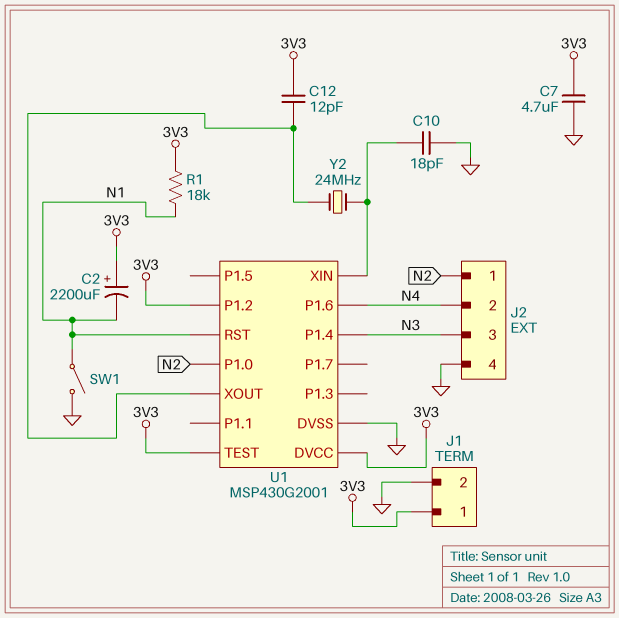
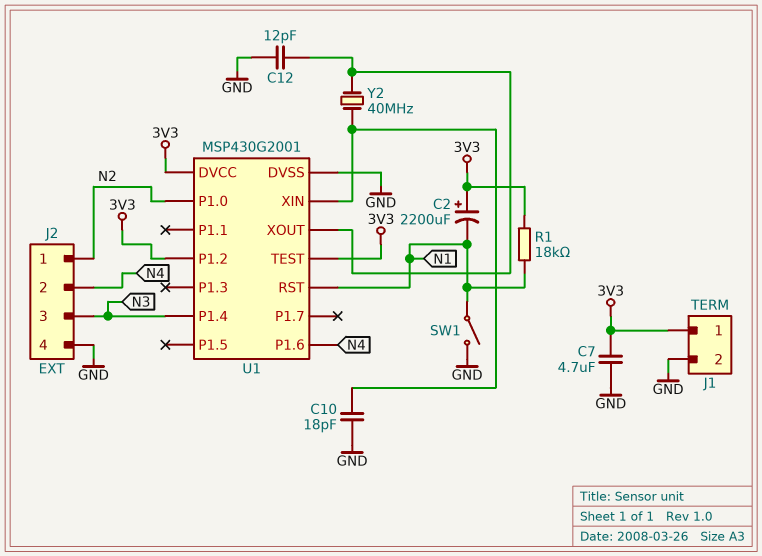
C12: 12pF (3V3, U1/XOUT) -> 12pF (GND, U1/XOUT)
Y2: 24MHz (U1/XIN, U1/XOUT) -> 40MHz (U1/XIN, U1/XOUT)

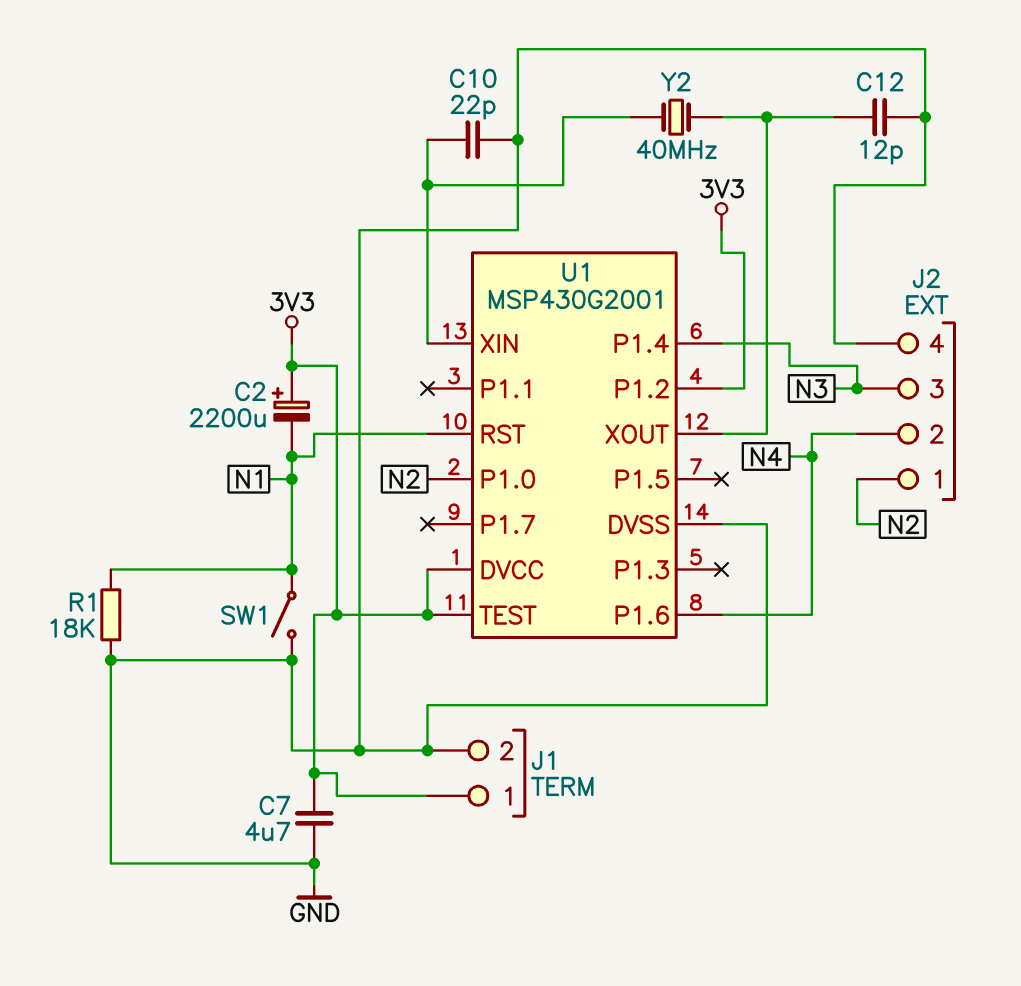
C10: 18pF (GND, U1/XIN) -> 22pF (GND, U1/XIN)
R1: 18k (3V3, N1) -> 18k (GND, N1)

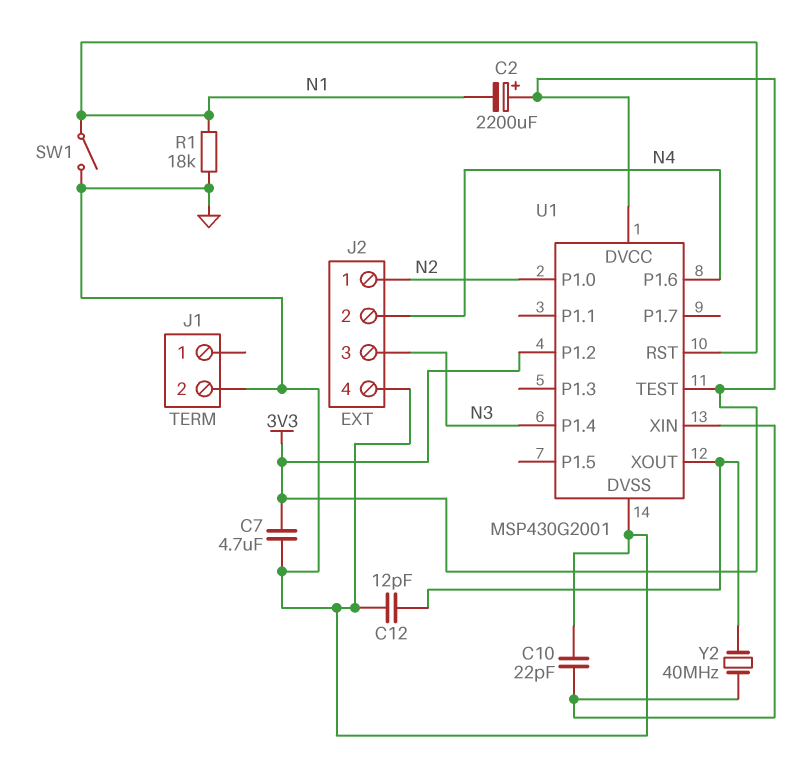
J1 pin 1: 3V3 -> none

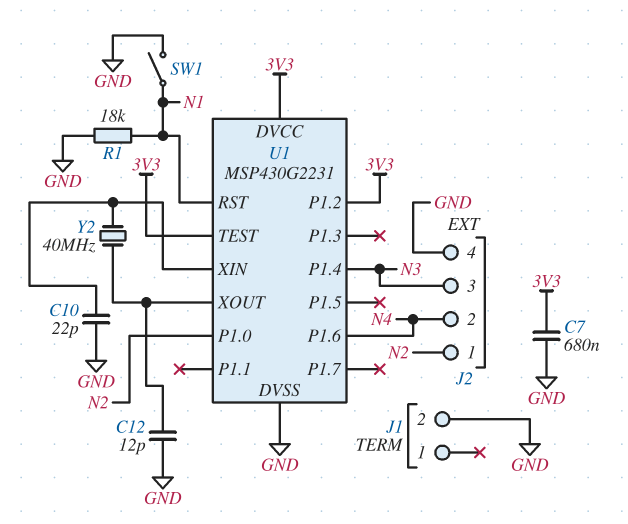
C2: 2200uF (plus 3V3, minus N1) -> none
C7: 4.7uF (3V3, GND) -> 680nF (3V3, GND)
U1: MSP430G2001 -> MSP430G2231

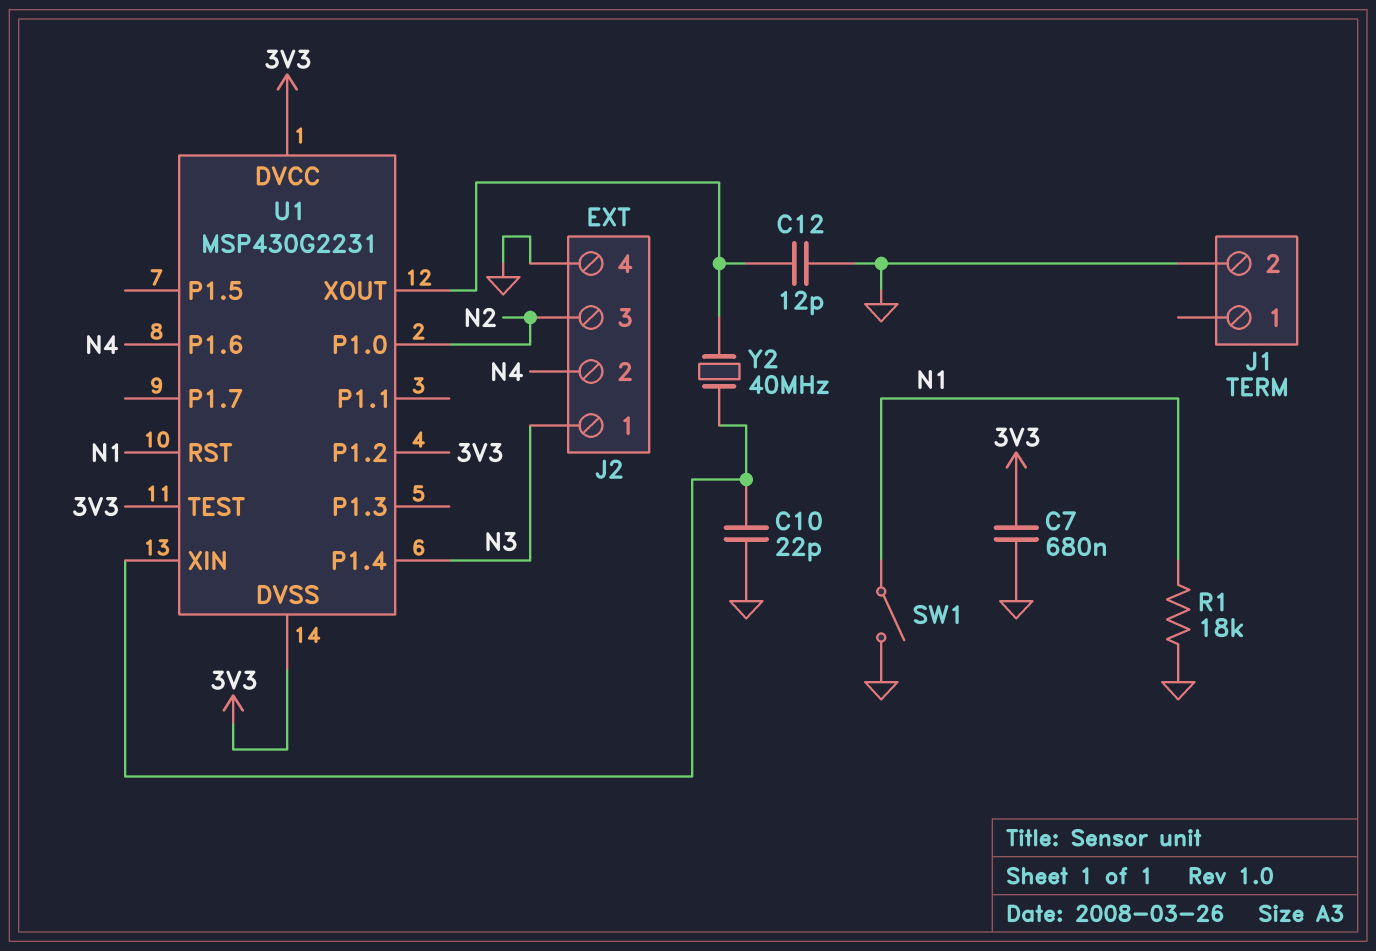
J2 pin 1: N2 -> N3
J2 pin 3: N3 -> N2
U1 pin DVSS: GND -> 3V3

